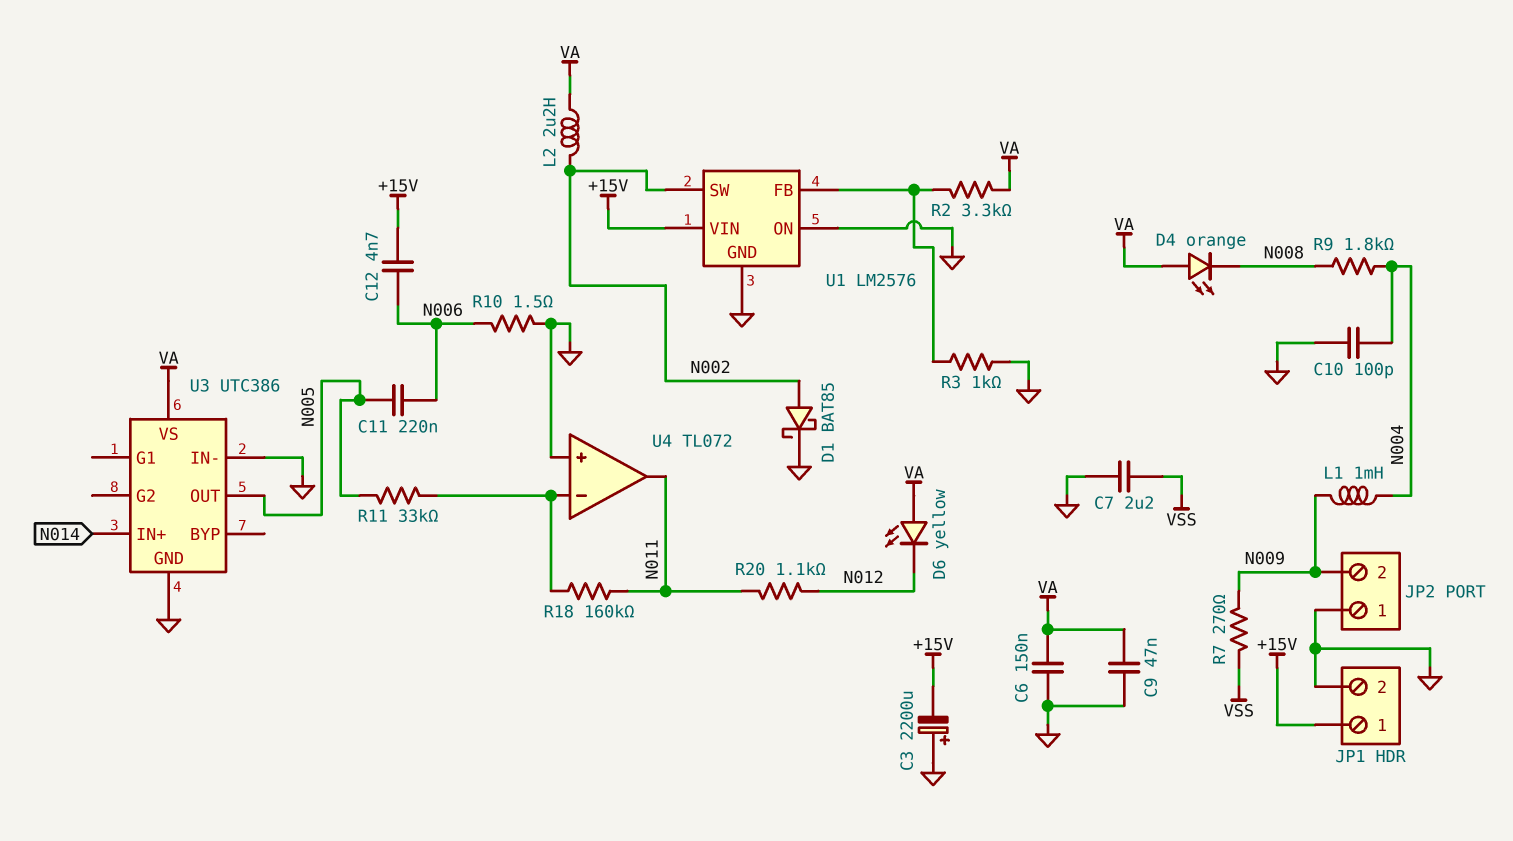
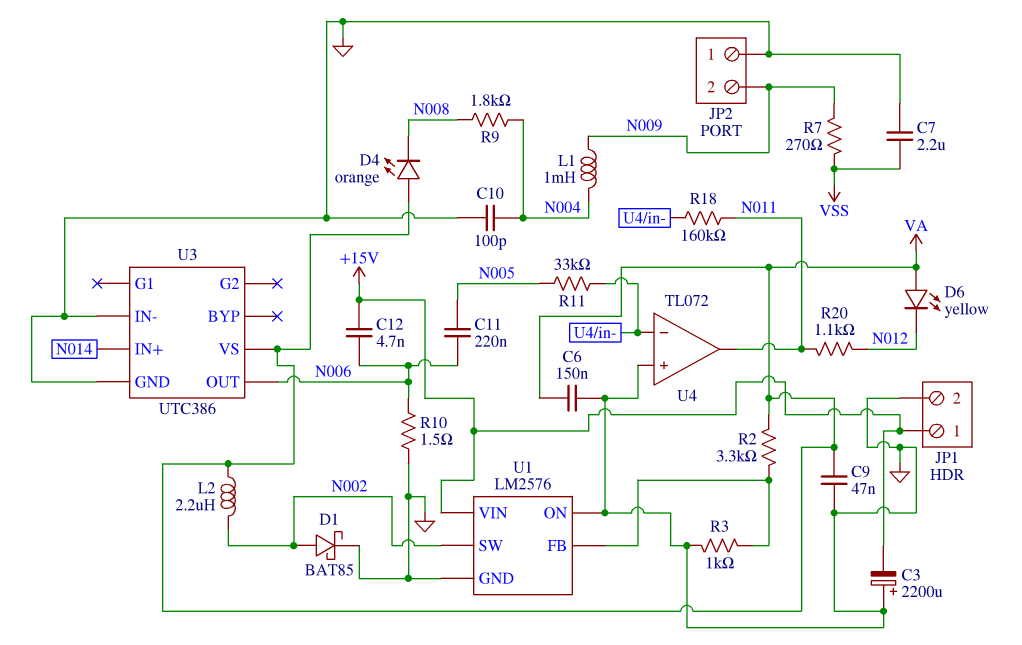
U3 pin OUT: N005 -> N006

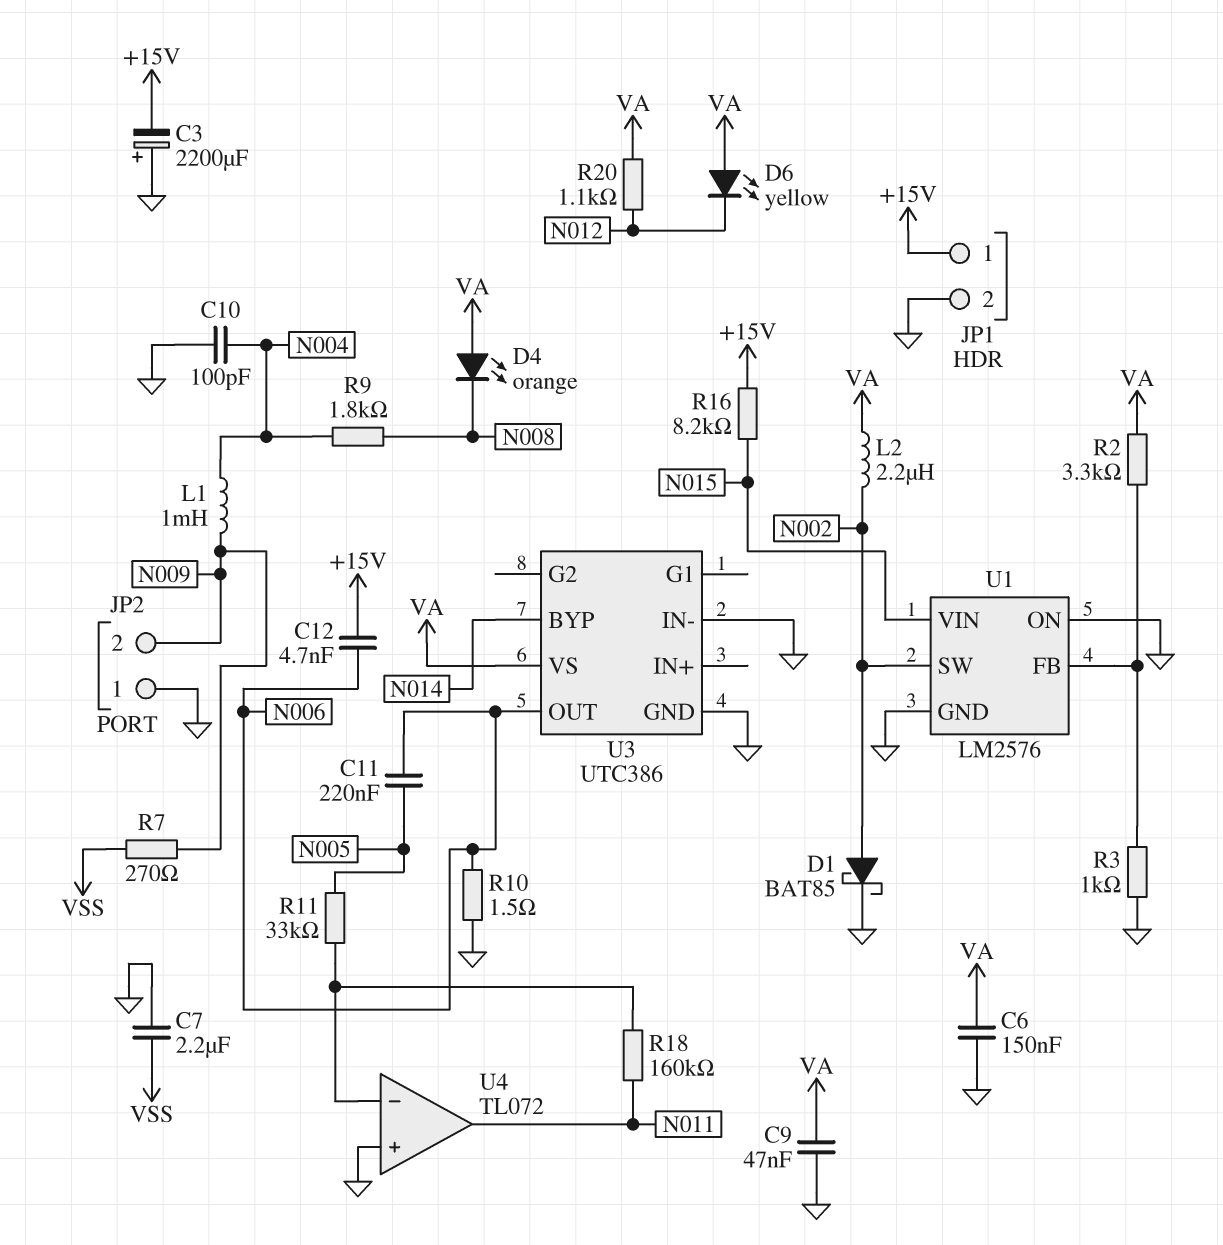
R16: none -> 8.2k (+15V, N015)
R20: 1.1k (N011, N012) -> 1.1k (N012, VA)
U1 pin VIN: +15V -> N015
U3 pin BYP: none -> N014
U3 pin IN+: N014 -> none

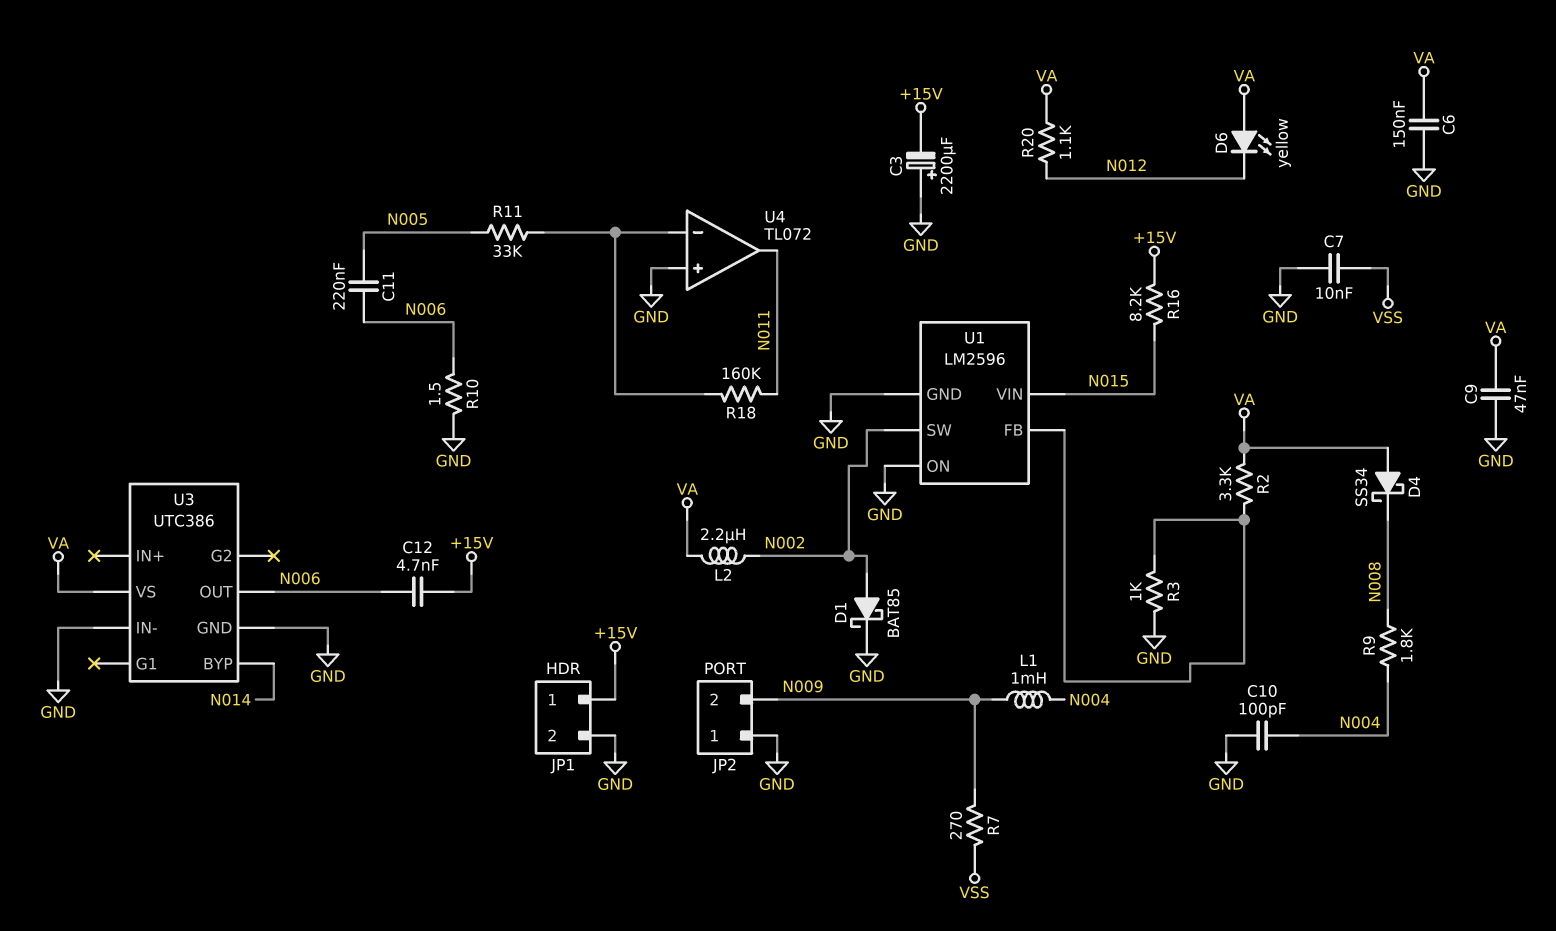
C7: 2.2uF (GND, VSS) -> 10nF (GND, VSS)
D4: LED orange (A VA, K N008) -> schottky SS34 (A VA, K N008)
U1: LM2576 -> LM2596

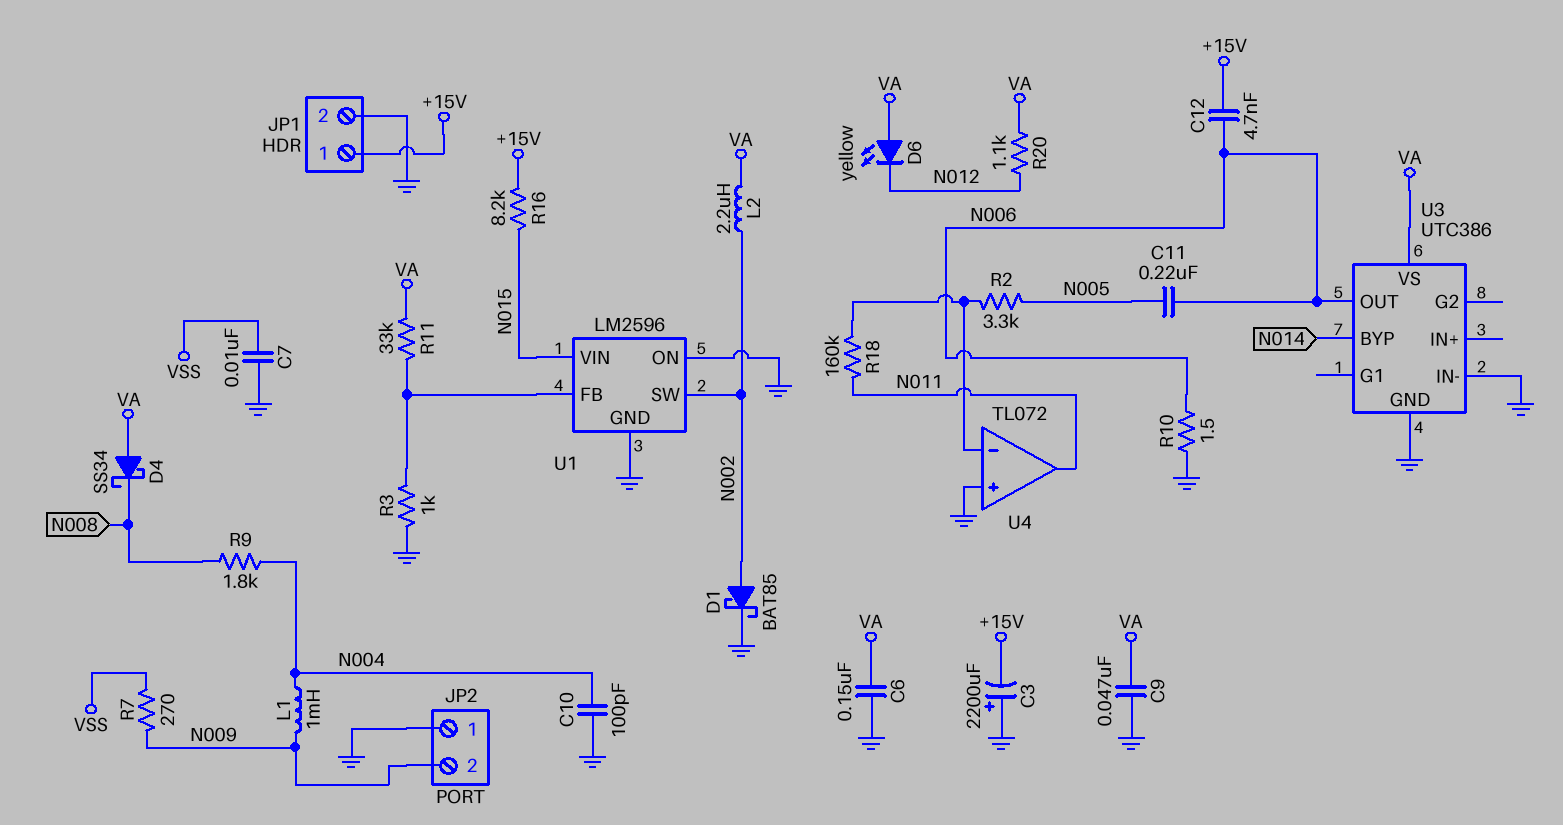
R2: 3.3k (U1/FB, VA) -> 3.3k (N005, U4/in-)
R11: 33k (N005, U4/in-) -> 33k (U1/FB, VA)

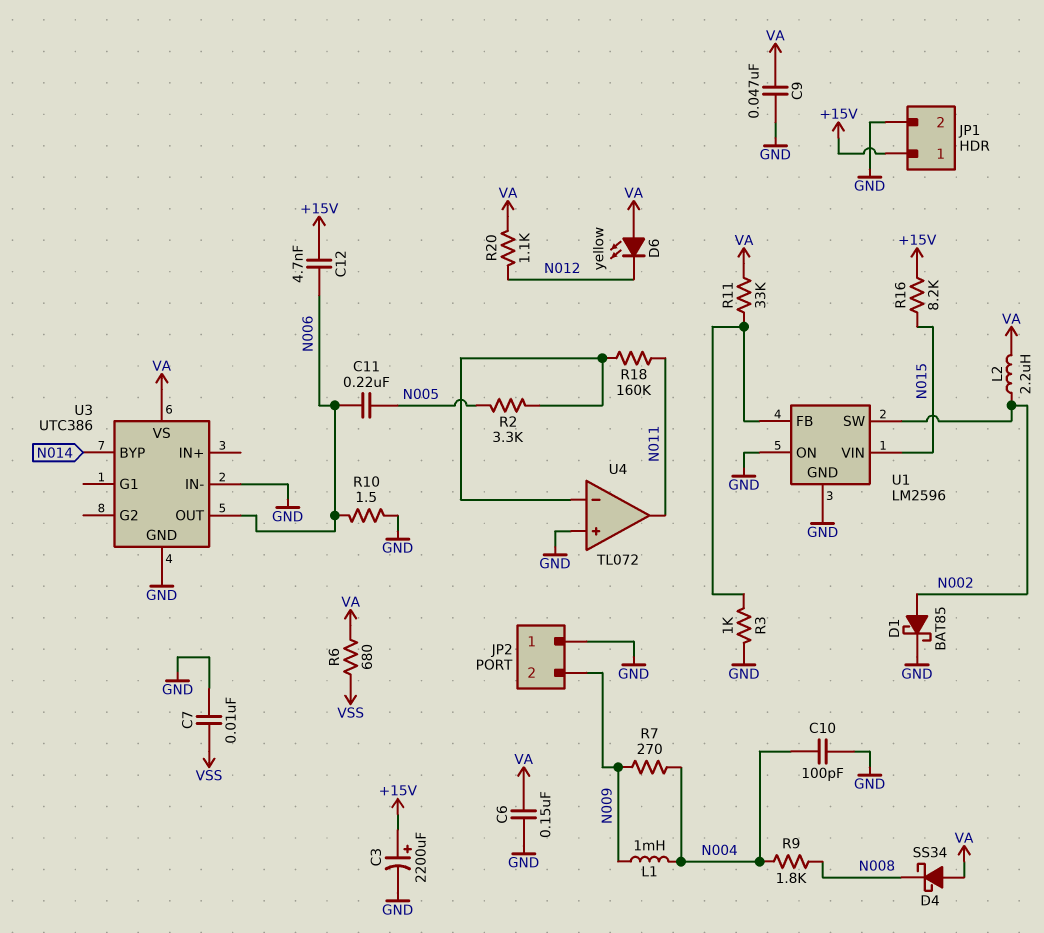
C3: 2200uF (plus GND, minus +15V) -> 2200uF (plus +15V, minus GND)
R6: none -> 680 (VA, VSS)
R7: 270 (N009, VSS) -> 270 (N004, N009)

